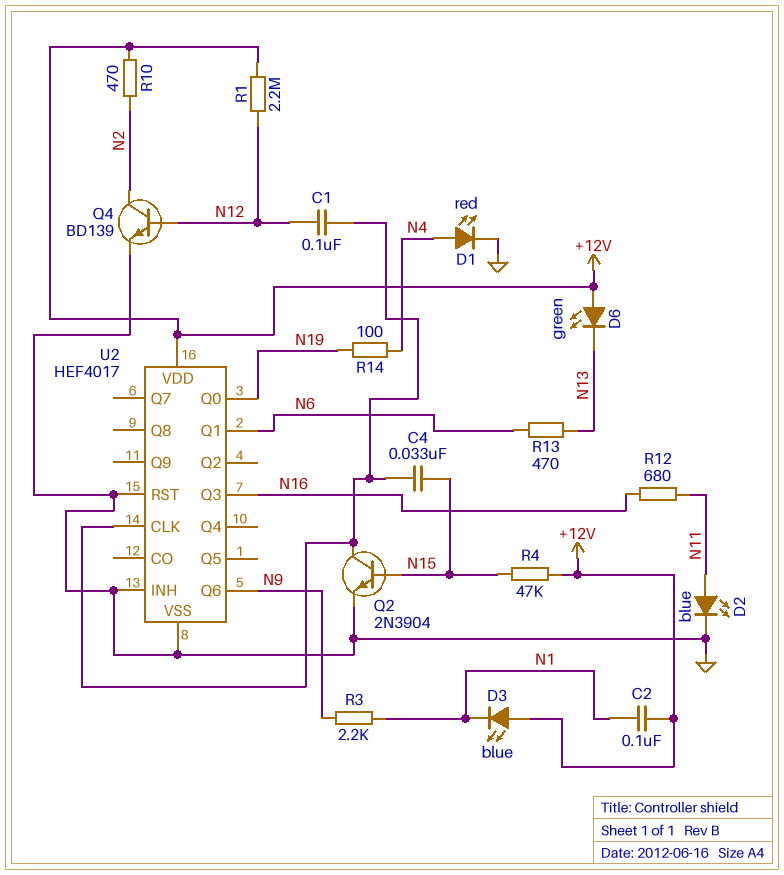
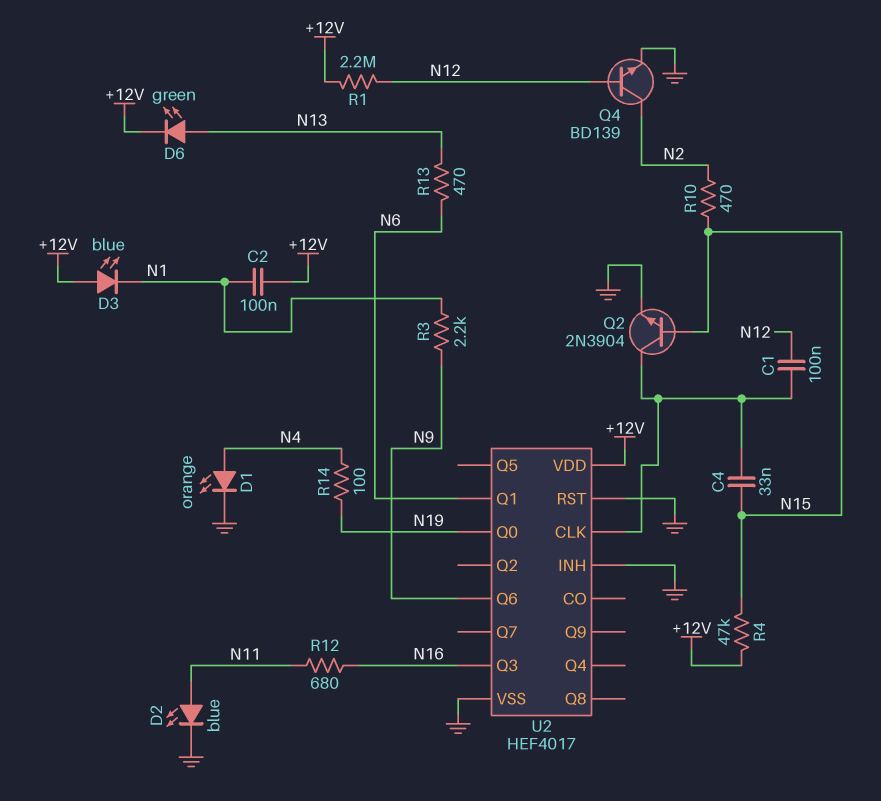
D1: LED red (A N4, K GND) -> LED orange (A N4, K GND)
D6: LED green (A +12V, K N13) -> LED green (A N13, K +12V)
R10: 470 (+12V, N2) -> 470 (N2, N15)

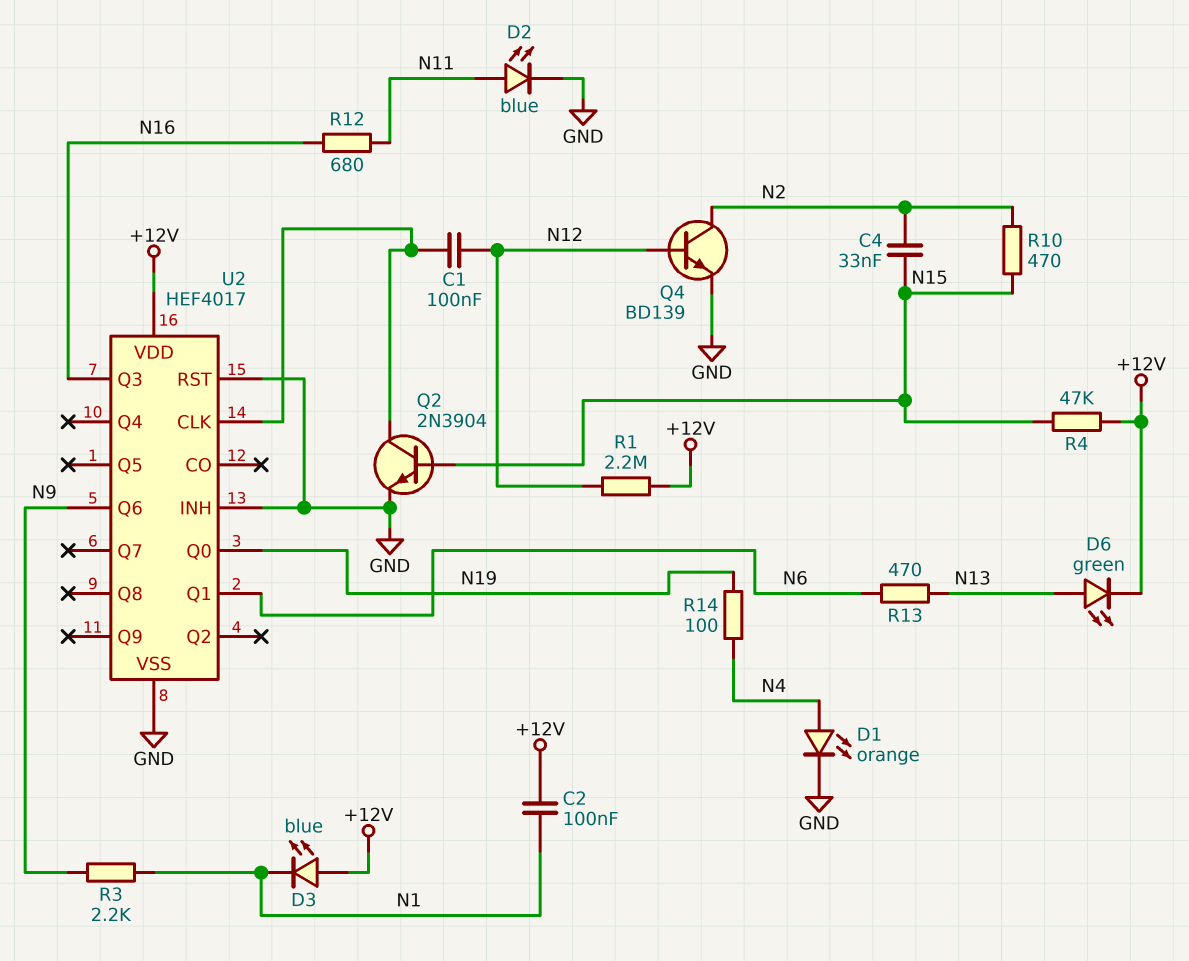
C4: 33nF (N15, U2/CLK) -> 33nF (N2, N15)

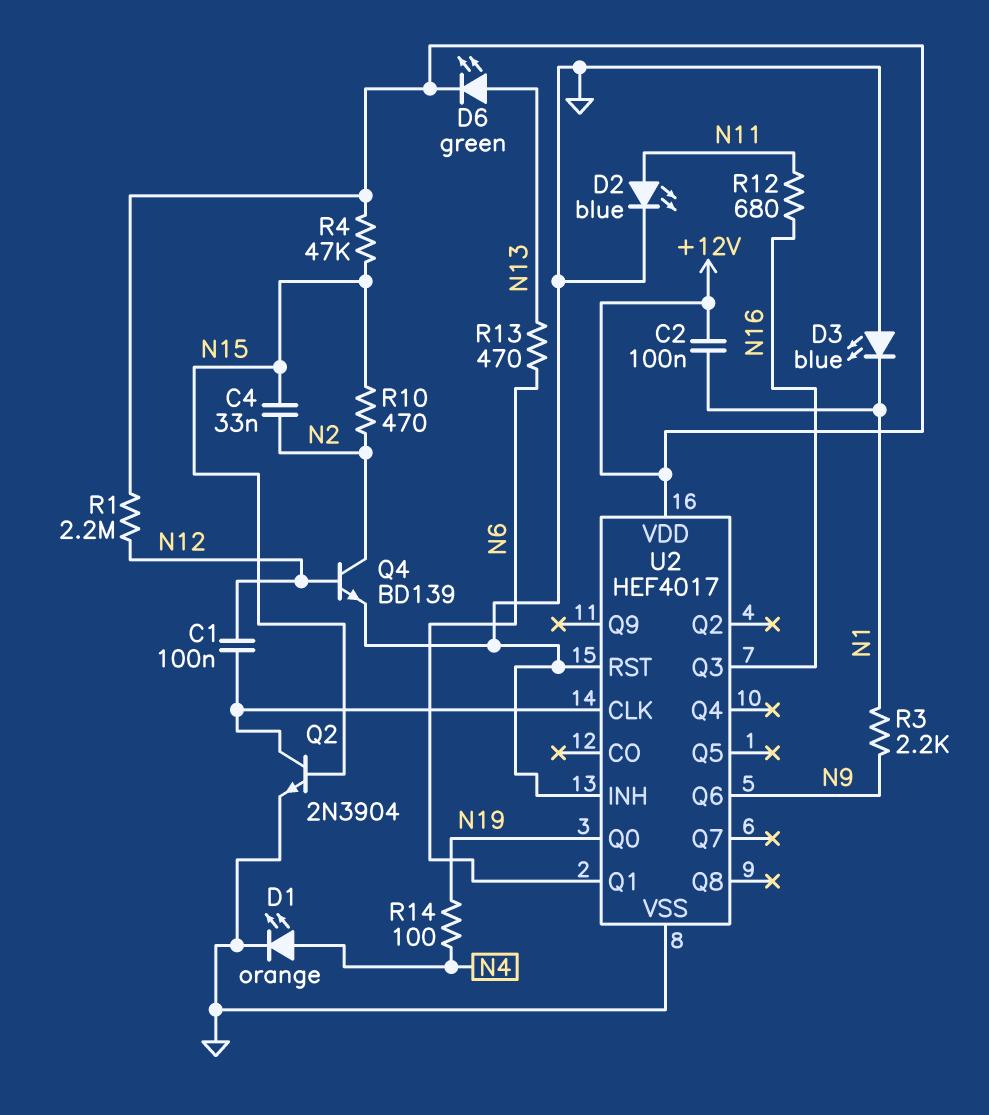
D3: LED blue (A +12V, K N1) -> LED blue (A GND, K N1)

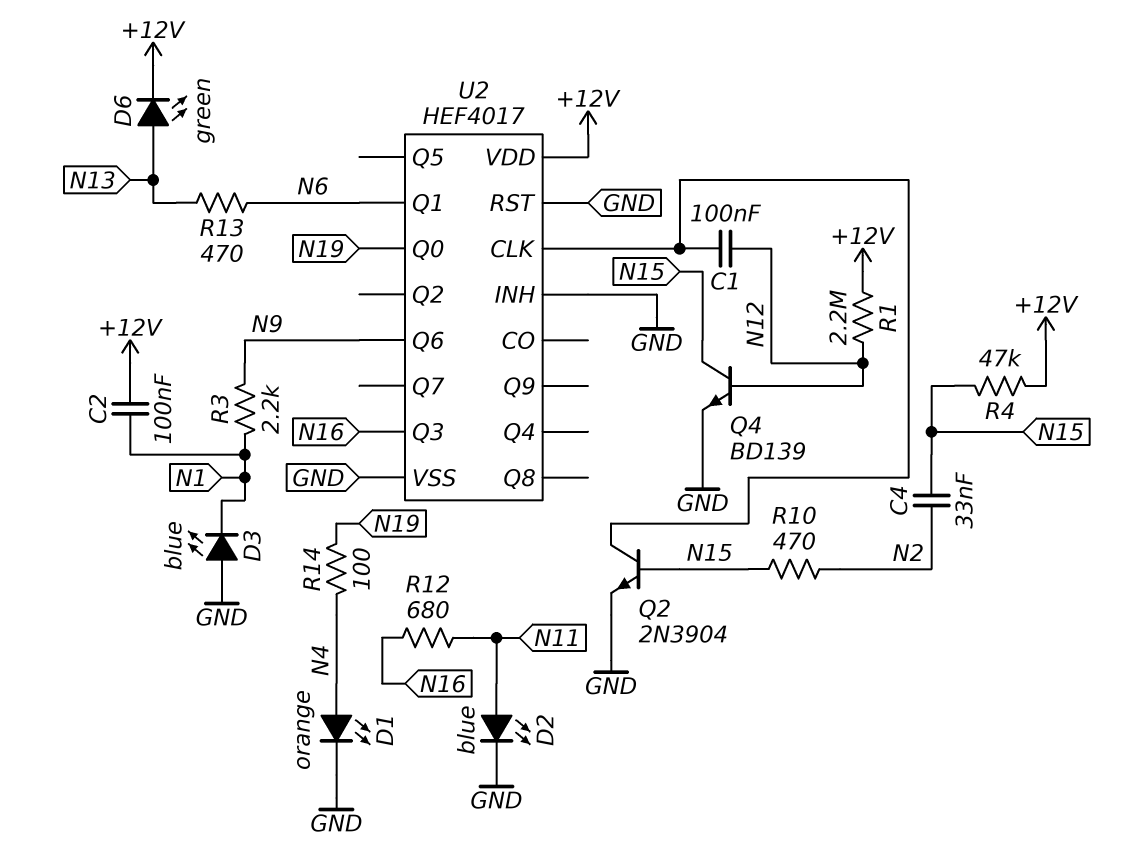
Q4: NPN BD139 (B N12, C N2, E GND) -> NPN BD139 (B N12, C N15, E GND)

